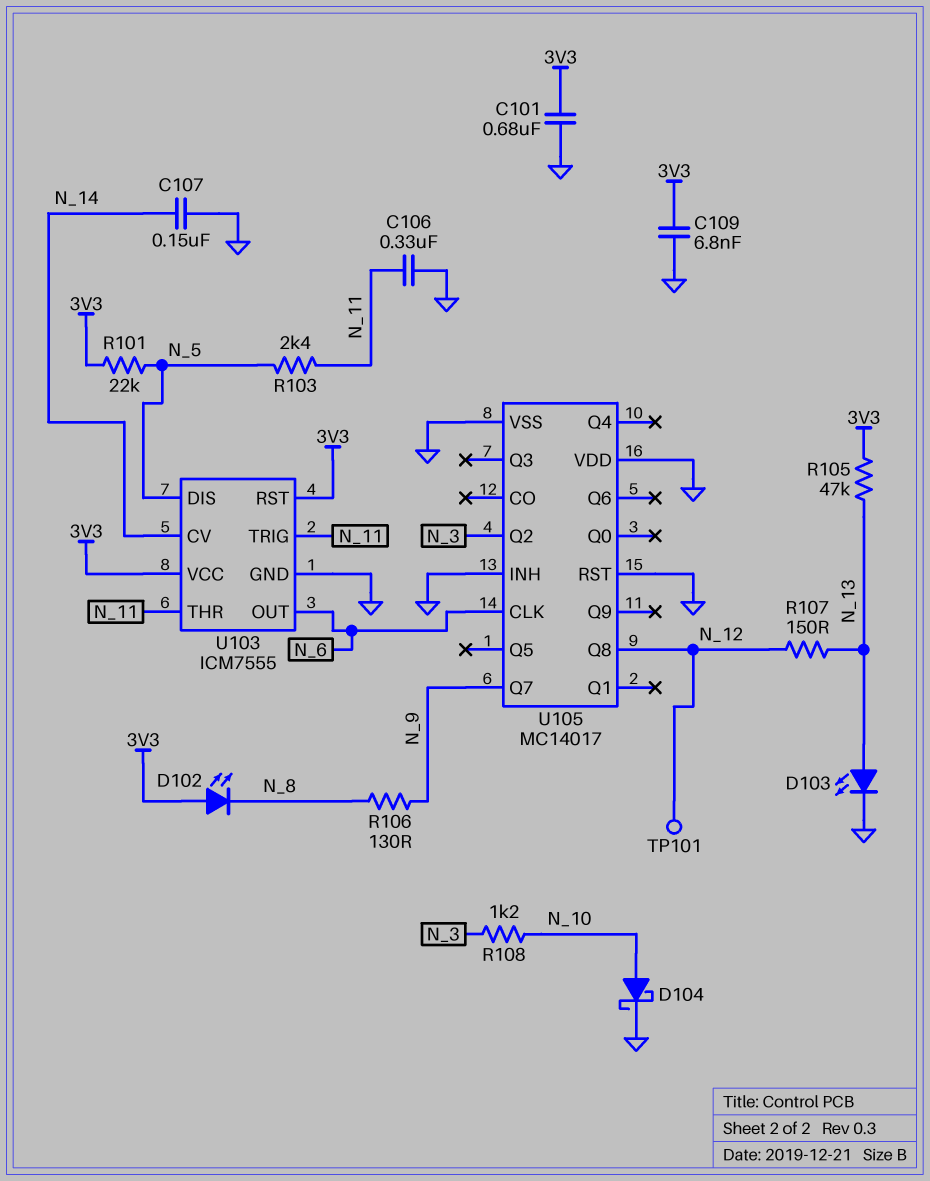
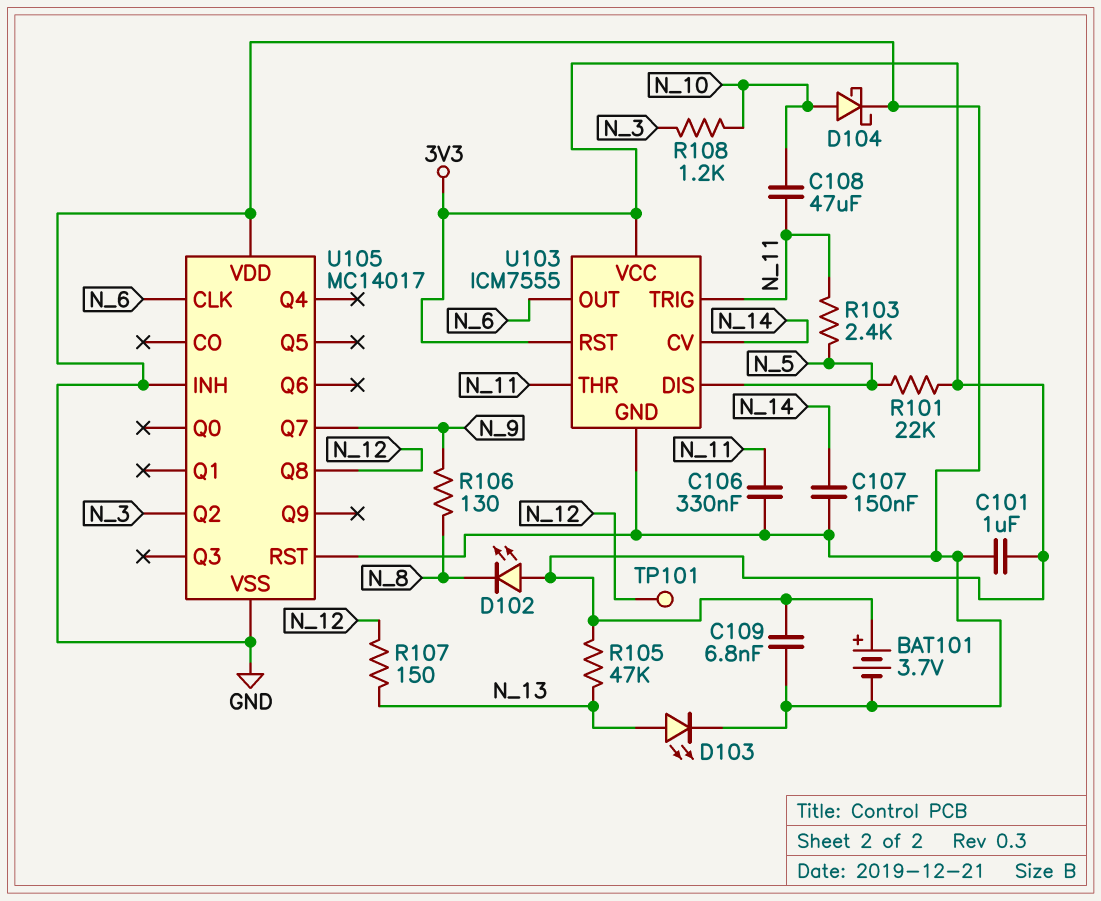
BAT101: none -> 3.7V (plus 3V3, minus GND)
C101: 680nF (3V3, GND) -> 1uF (3V3, GND)
C108: none -> 47uF (N_10, N_11)

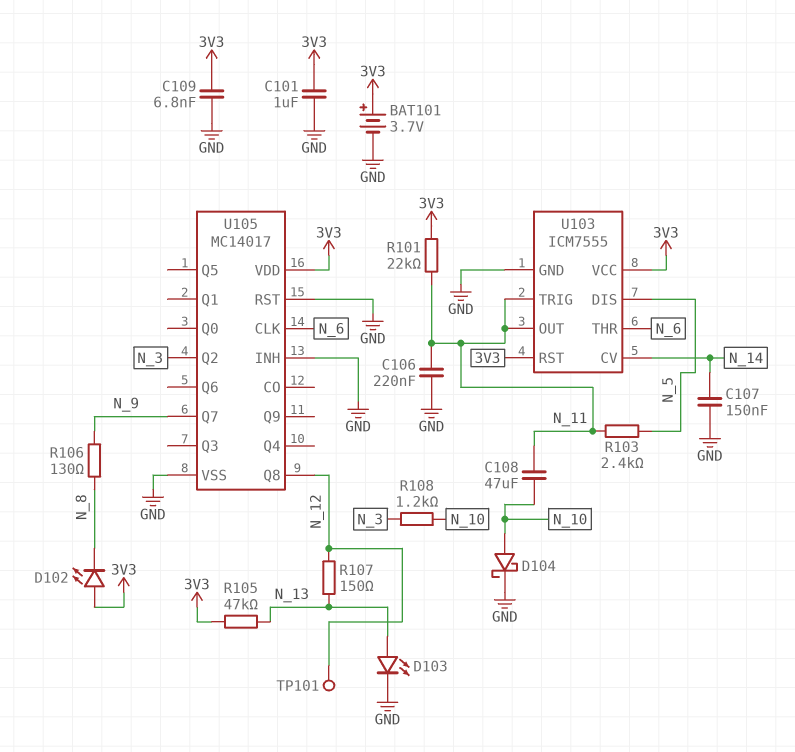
C106: 330nF (GND, N_11) -> 220nF (GND, N_11)
R101: 22k (3V3, N_5) -> 22k (3V3, N_11)
U103 pin OUT: N_6 -> N_11
U103 pin THR: N_11 -> N_6
U105 pin VDD: GND -> 3V3

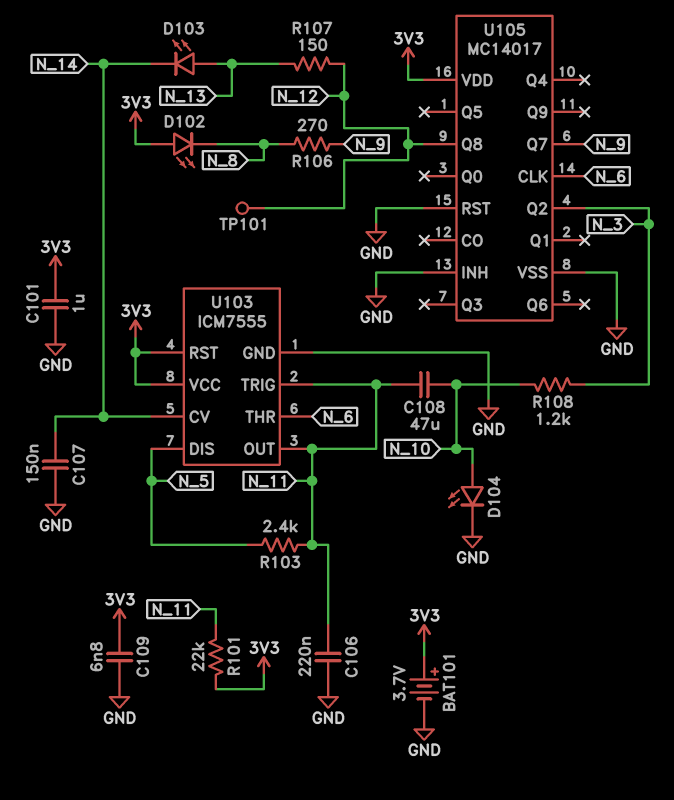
D103: LED (A N_13, K GND) -> LED (A N_13, K N_14)
D104: schottky (A N_10, K GND) -> LED (A N_10, K GND)
R105: 47k (3V3, N_13) -> none
R106: 130 (N_8, N_9) -> 270 (N_8, N_9)

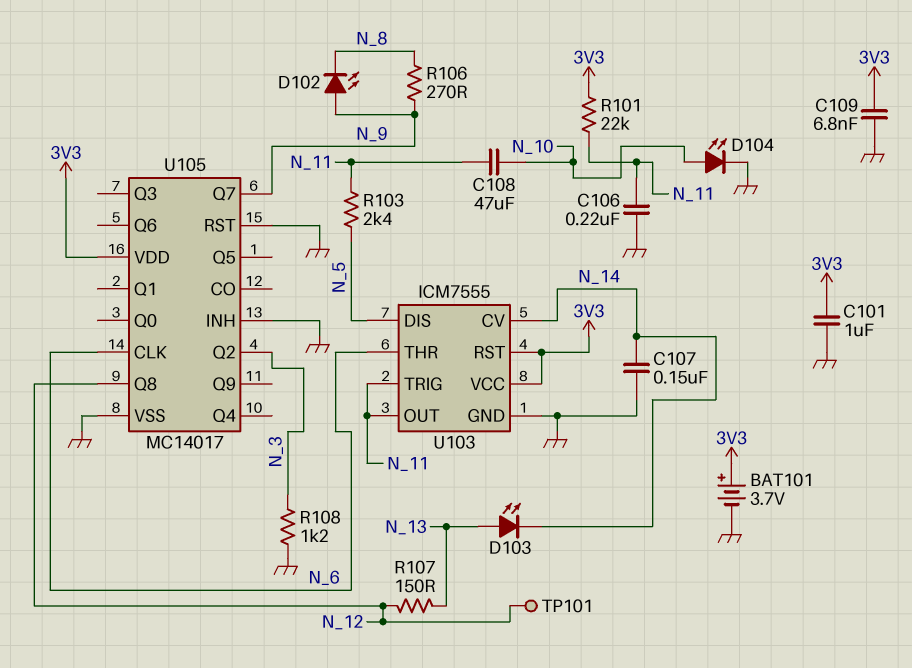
D102: LED (A 3V3, K N_8) -> LED (A N_9, K N_8)
R108: 1.2k (N_3, N_10) -> 1.2k (GND, N_3)

